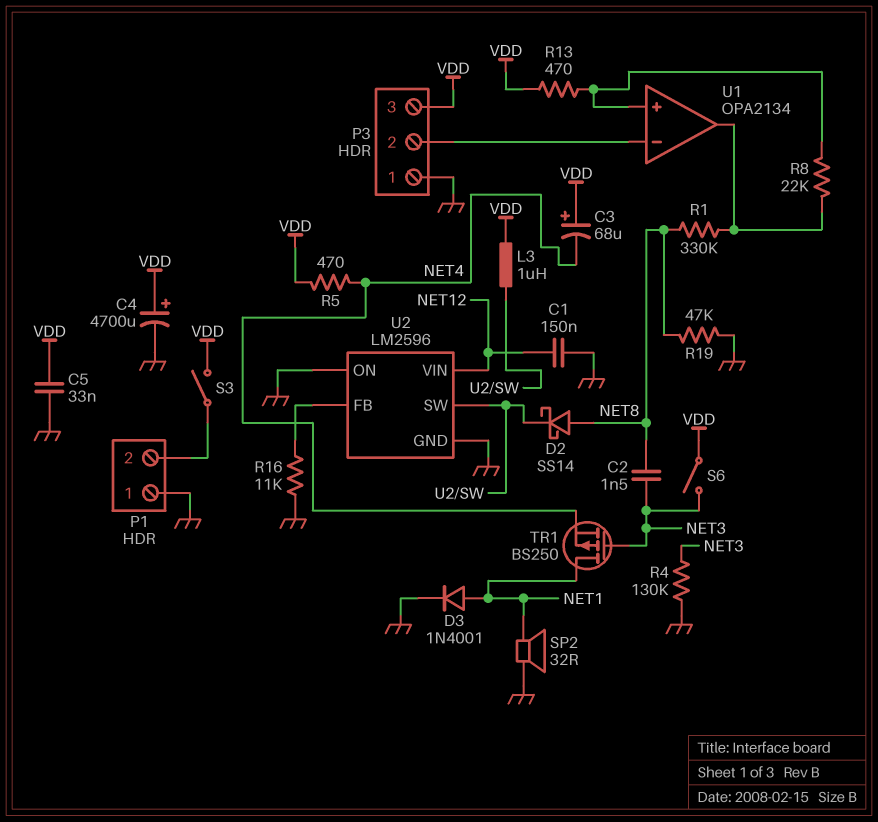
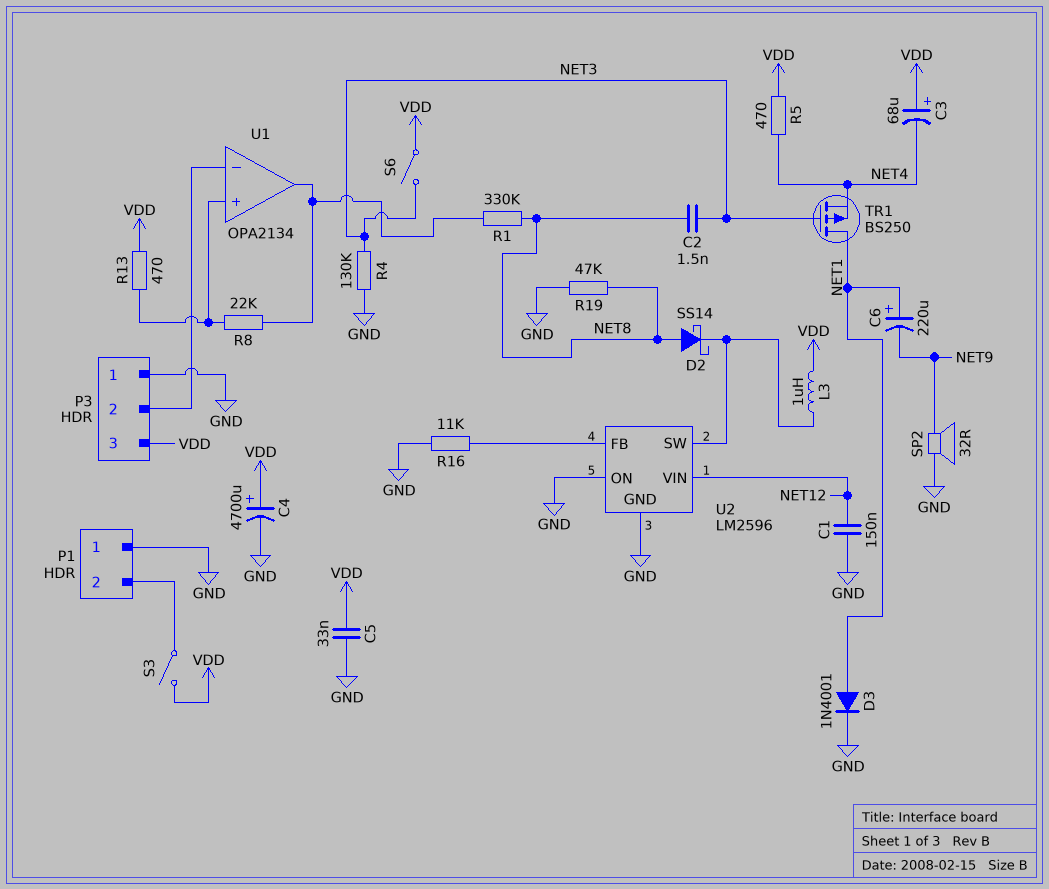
C6: none -> 220uF (plus NET1, minus NET9)
SP2: speaker 32R (GND, NET1) -> speaker 32R (GND, NET9)

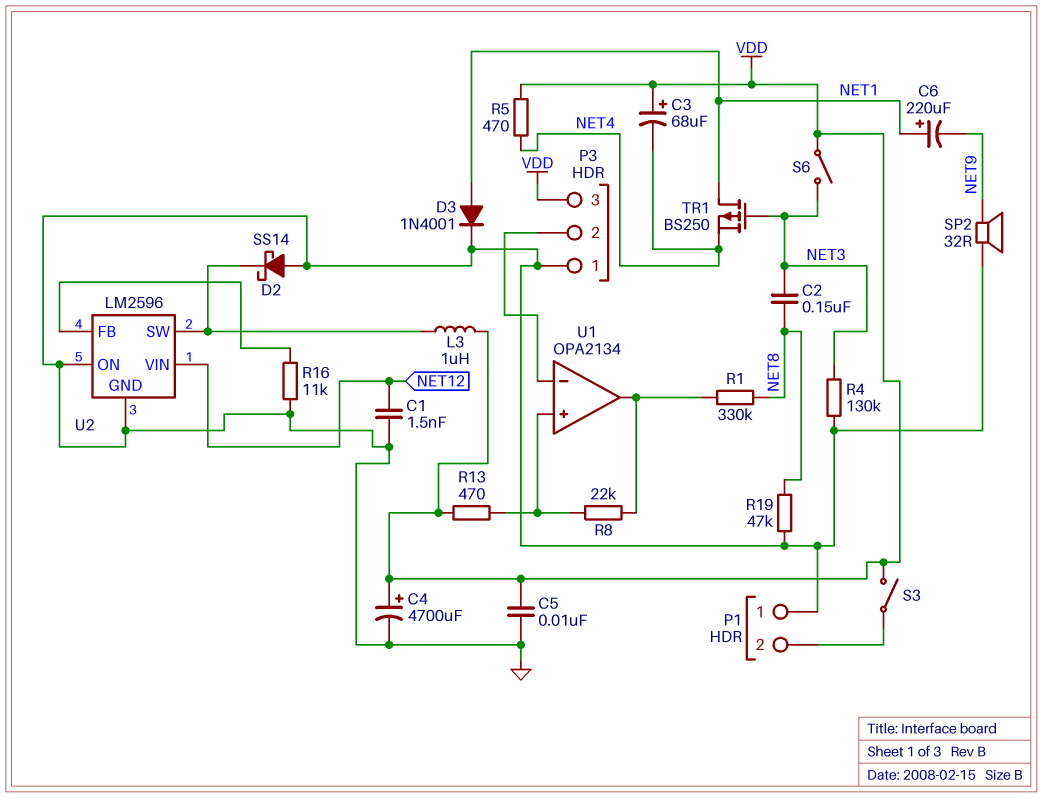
C1: 150nF (GND, NET12) -> 1.5nF (GND, NET12)
C2: 1.5nF (NET3, NET8) -> 150nF (NET3, NET8)
C5: 33nF (GND, VDD) -> 10nF (GND, VDD)
D2: schottky SS14 (A NET8, K U2/SW) -> schottky SS14 (A GND, K U2/SW)

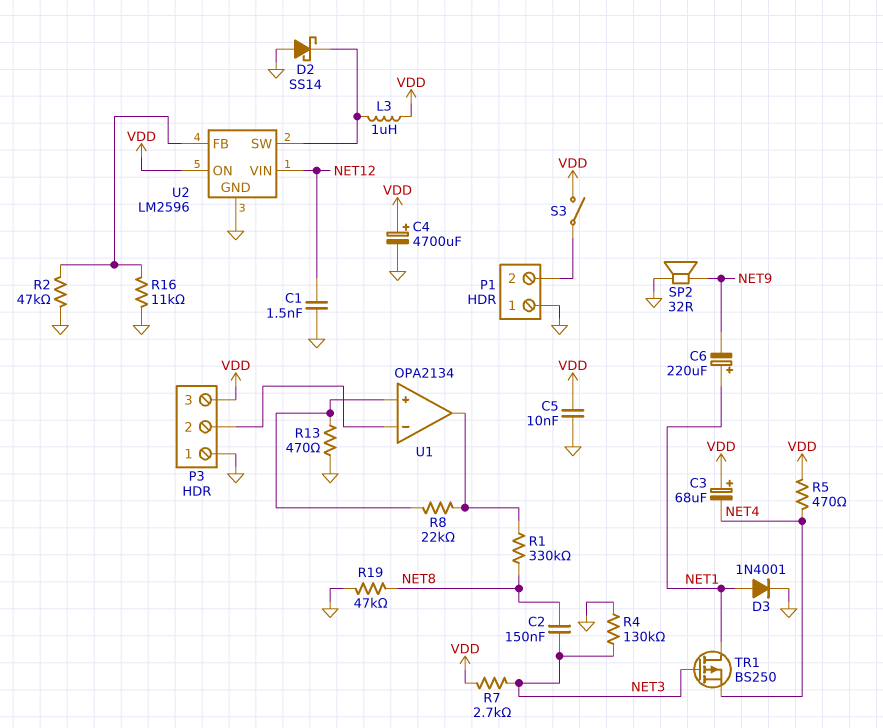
R2: none -> 47k (GND, U2/FB)
R7: none -> 2.7k (NET3, VDD)
R13: 470 (U1/in+, VDD) -> 470 (GND, U1/in+)
S6: switch (NET3, VDD) -> none
U2 pin ON: GND -> VDD

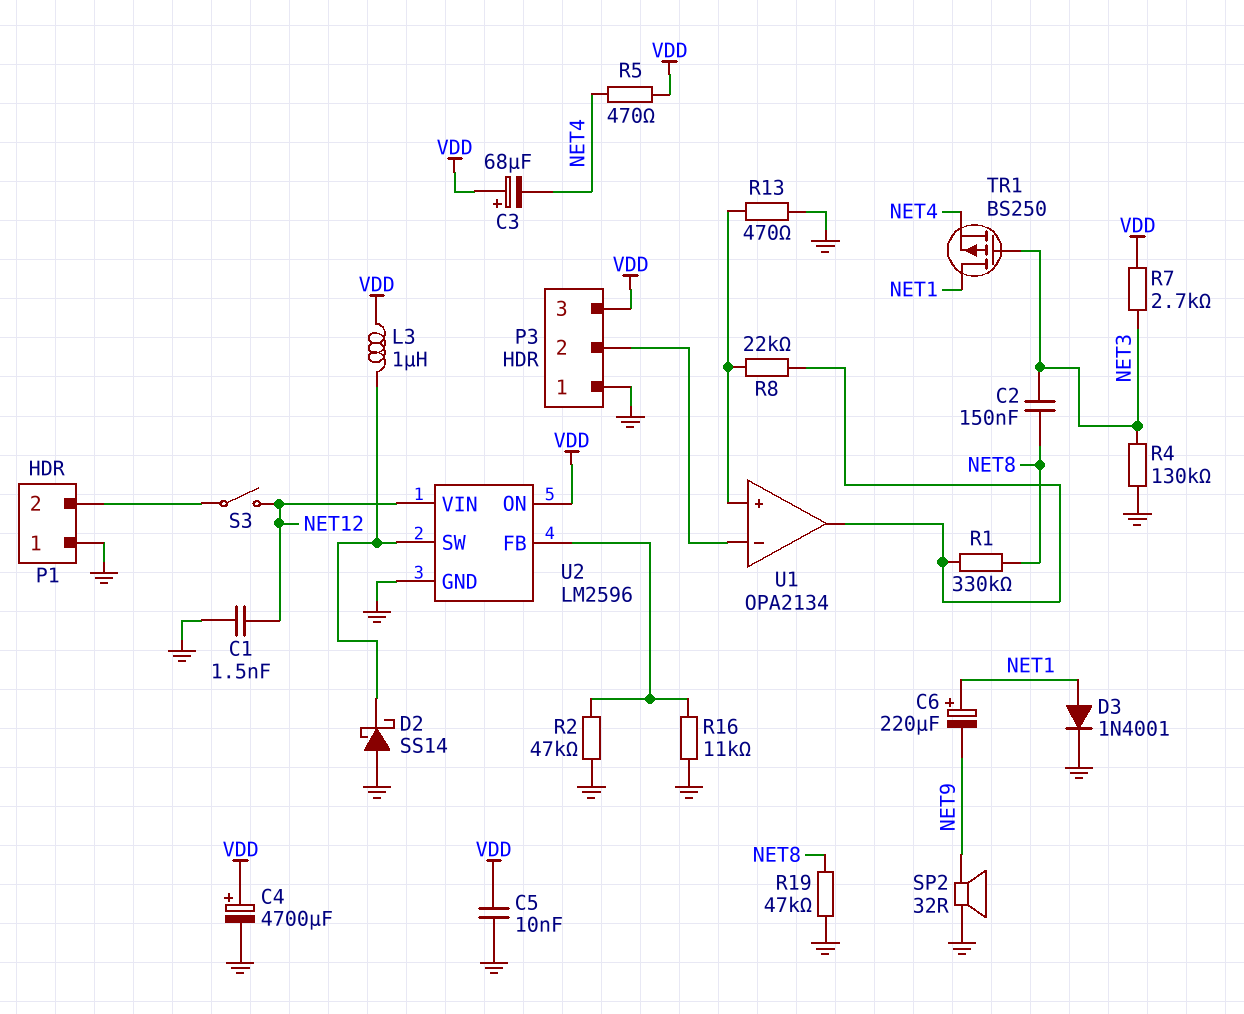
S3: switch (P1/2, VDD) -> switch (NET12, P1/2)

